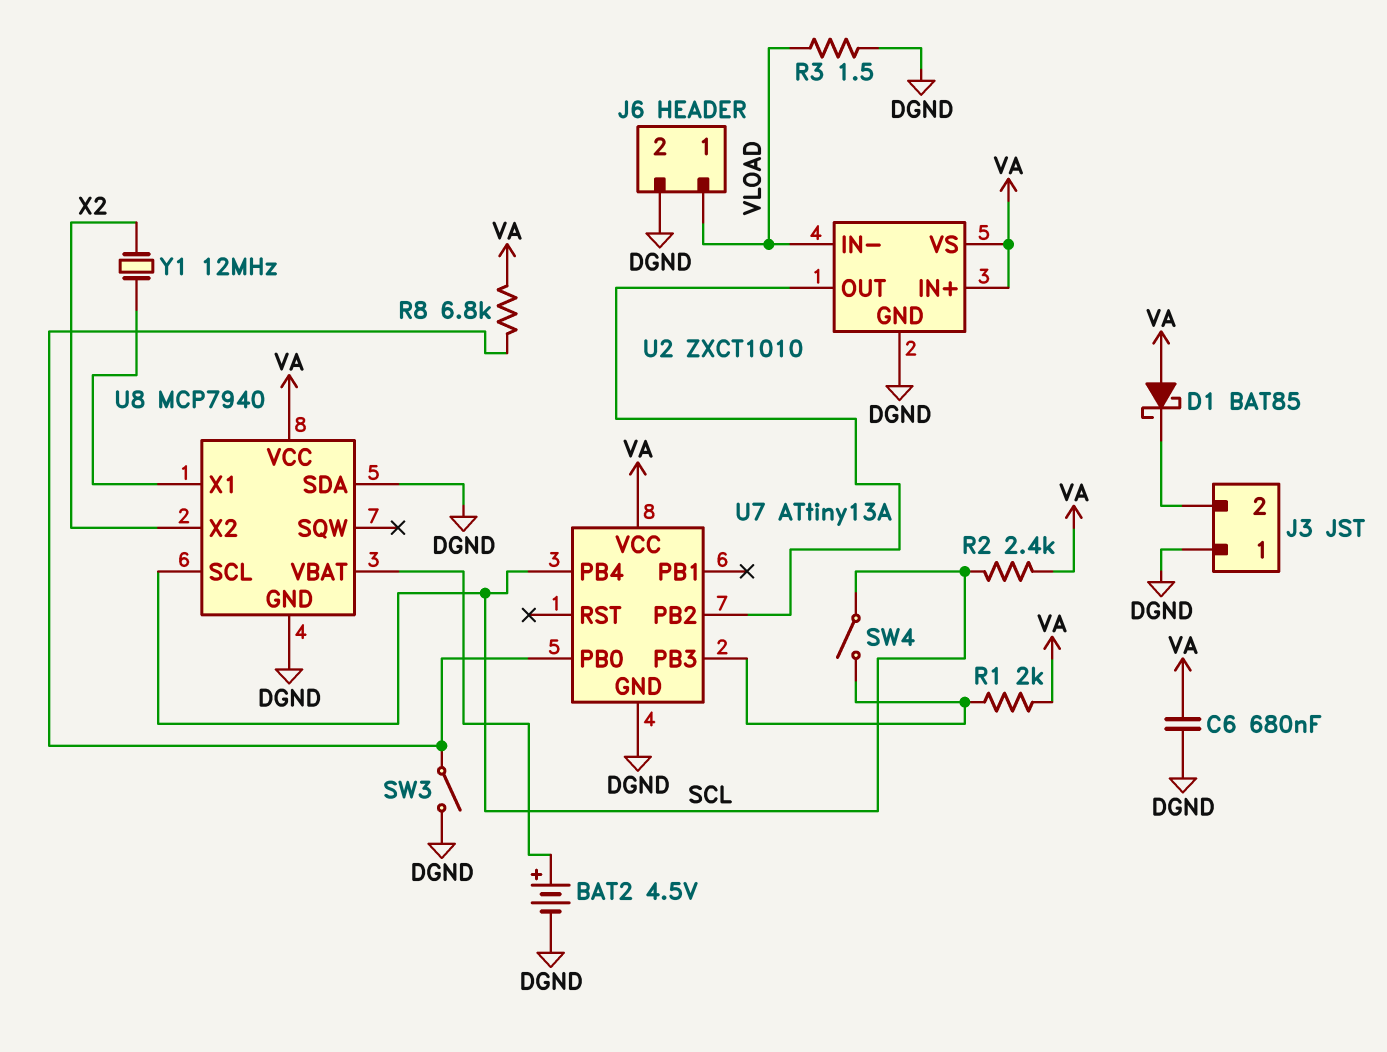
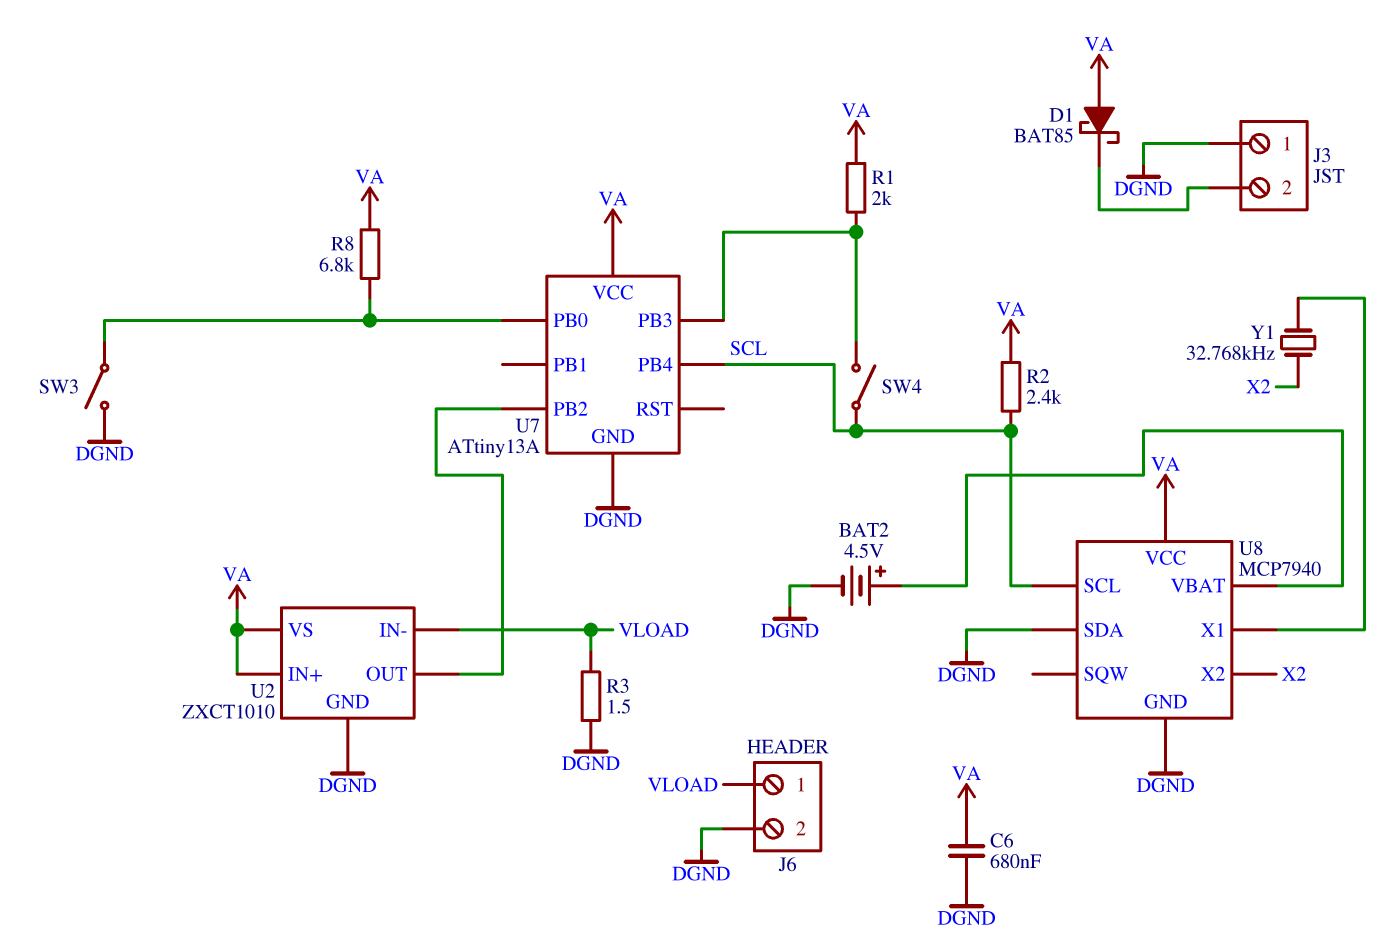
Y1: 12MHz (U8/X1, X2) -> 32.768kHz (U8/X1, X2)

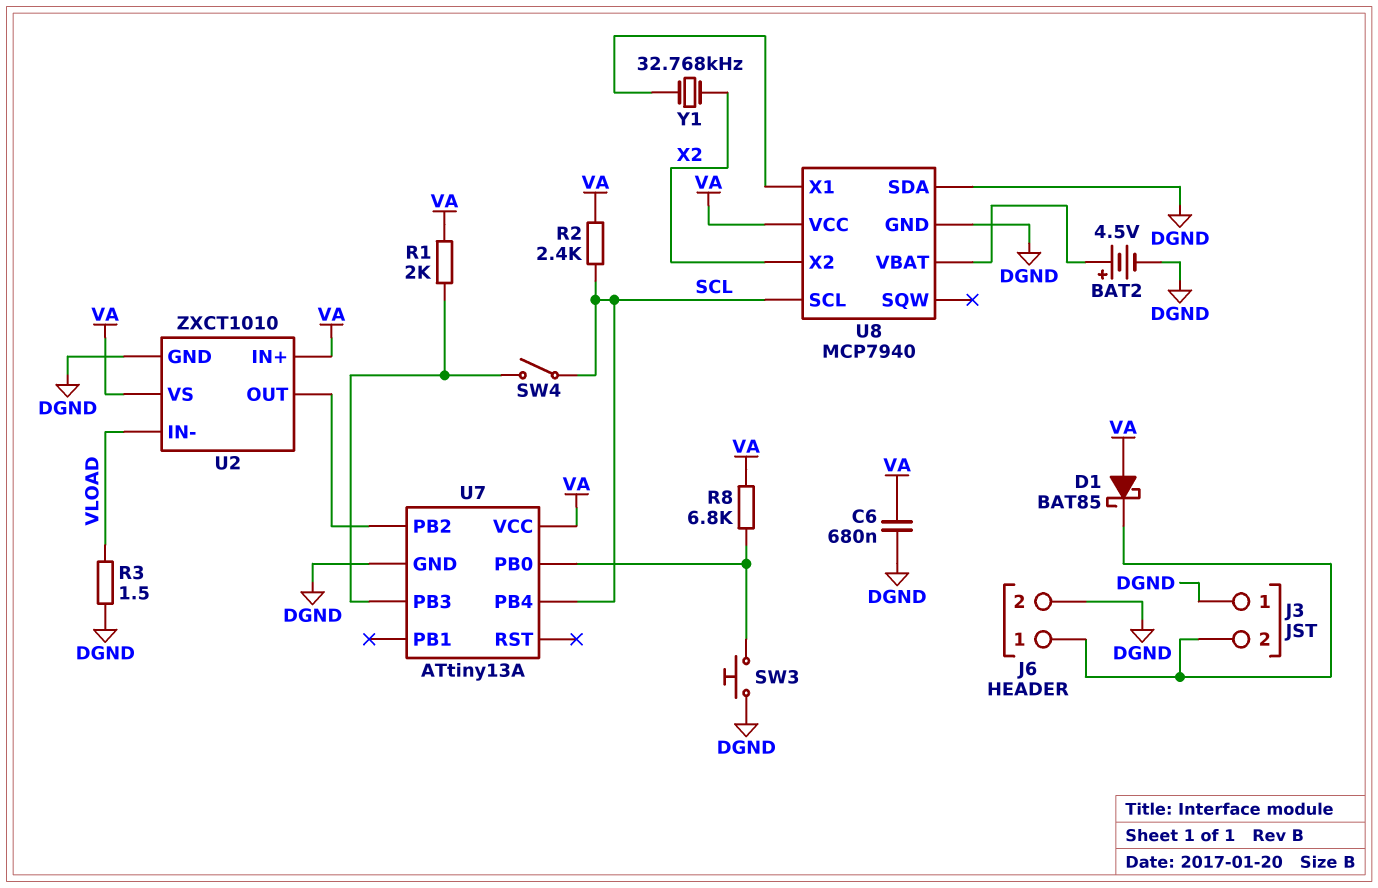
J6 pin 1: VLOAD -> J3/2
SW3: switch (DGND, U7/PB0) -> button (DGND, U7/PB0)

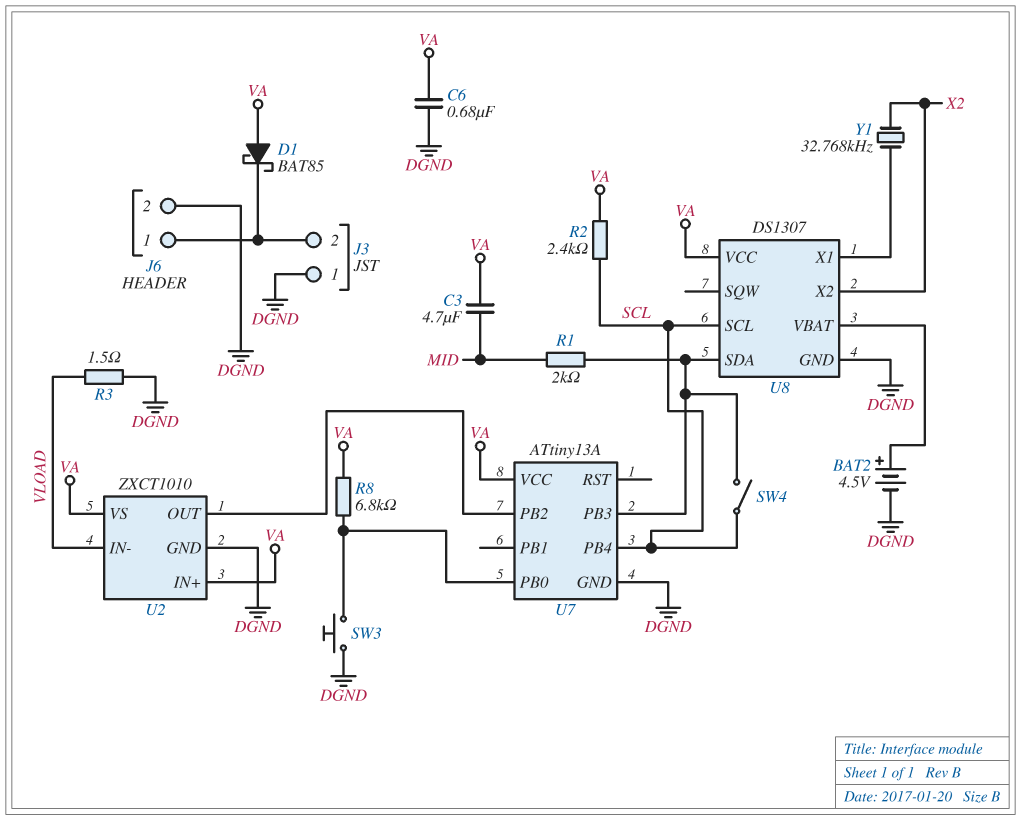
C3: none -> 4.7uF (MID, VA)
R1: 2k (U7/PB3, VA) -> 2k (MID, U7/PB3)
U8: MCP7940 -> DS1307
U8 pin SDA: DGND -> U7/PB3

